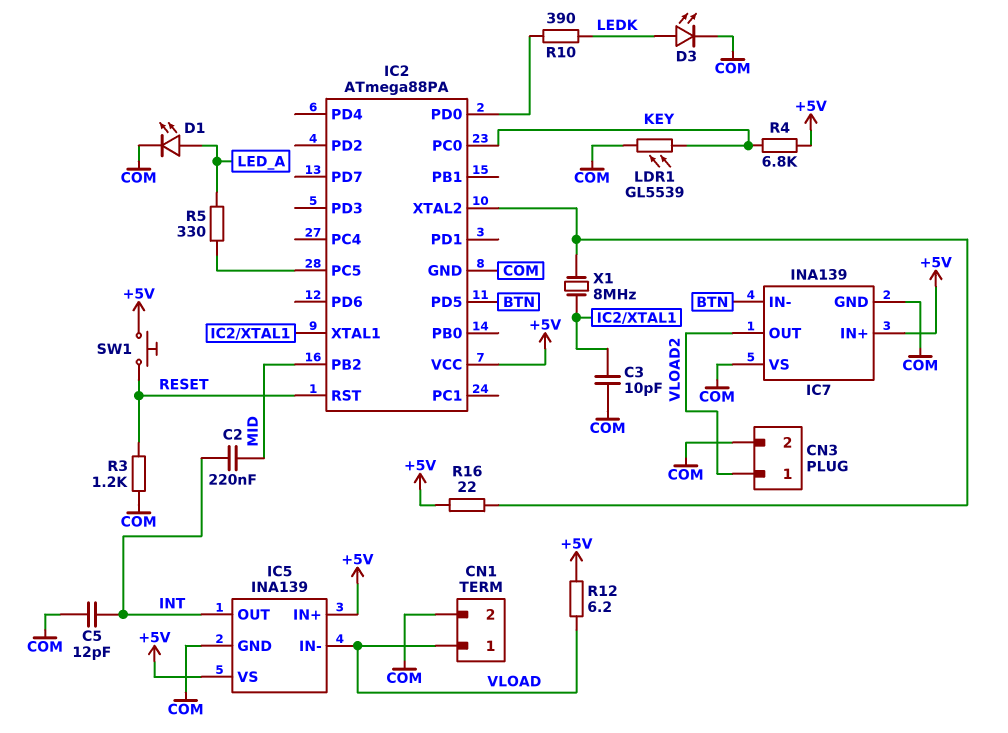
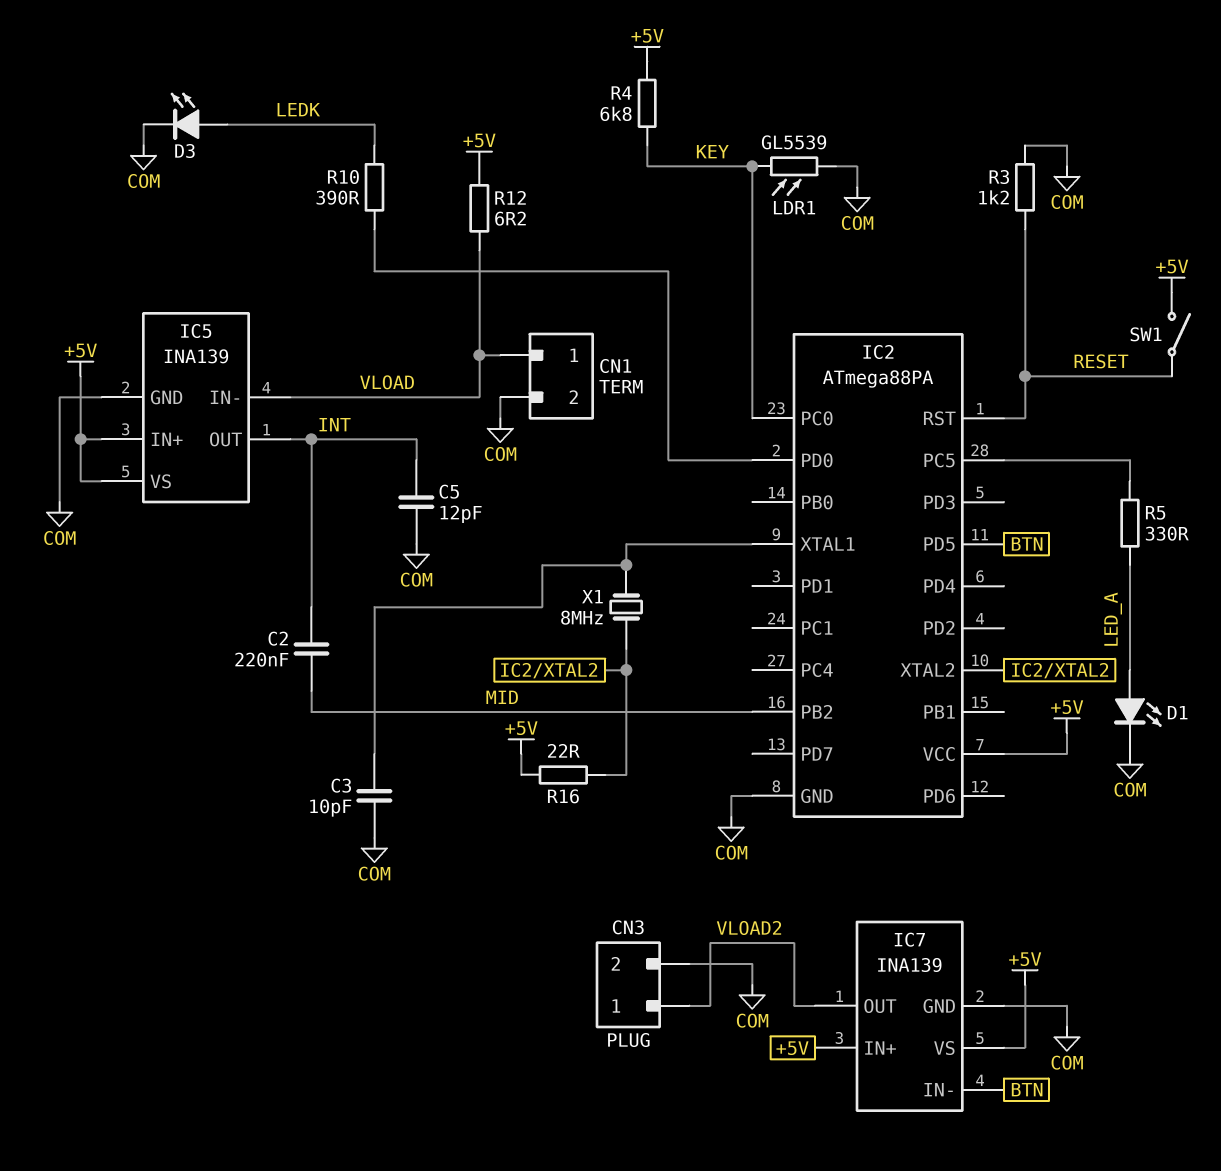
IC7 pin VS: COM -> +5V
SW1: button (+5V, RESET) -> switch (+5V, RESET)

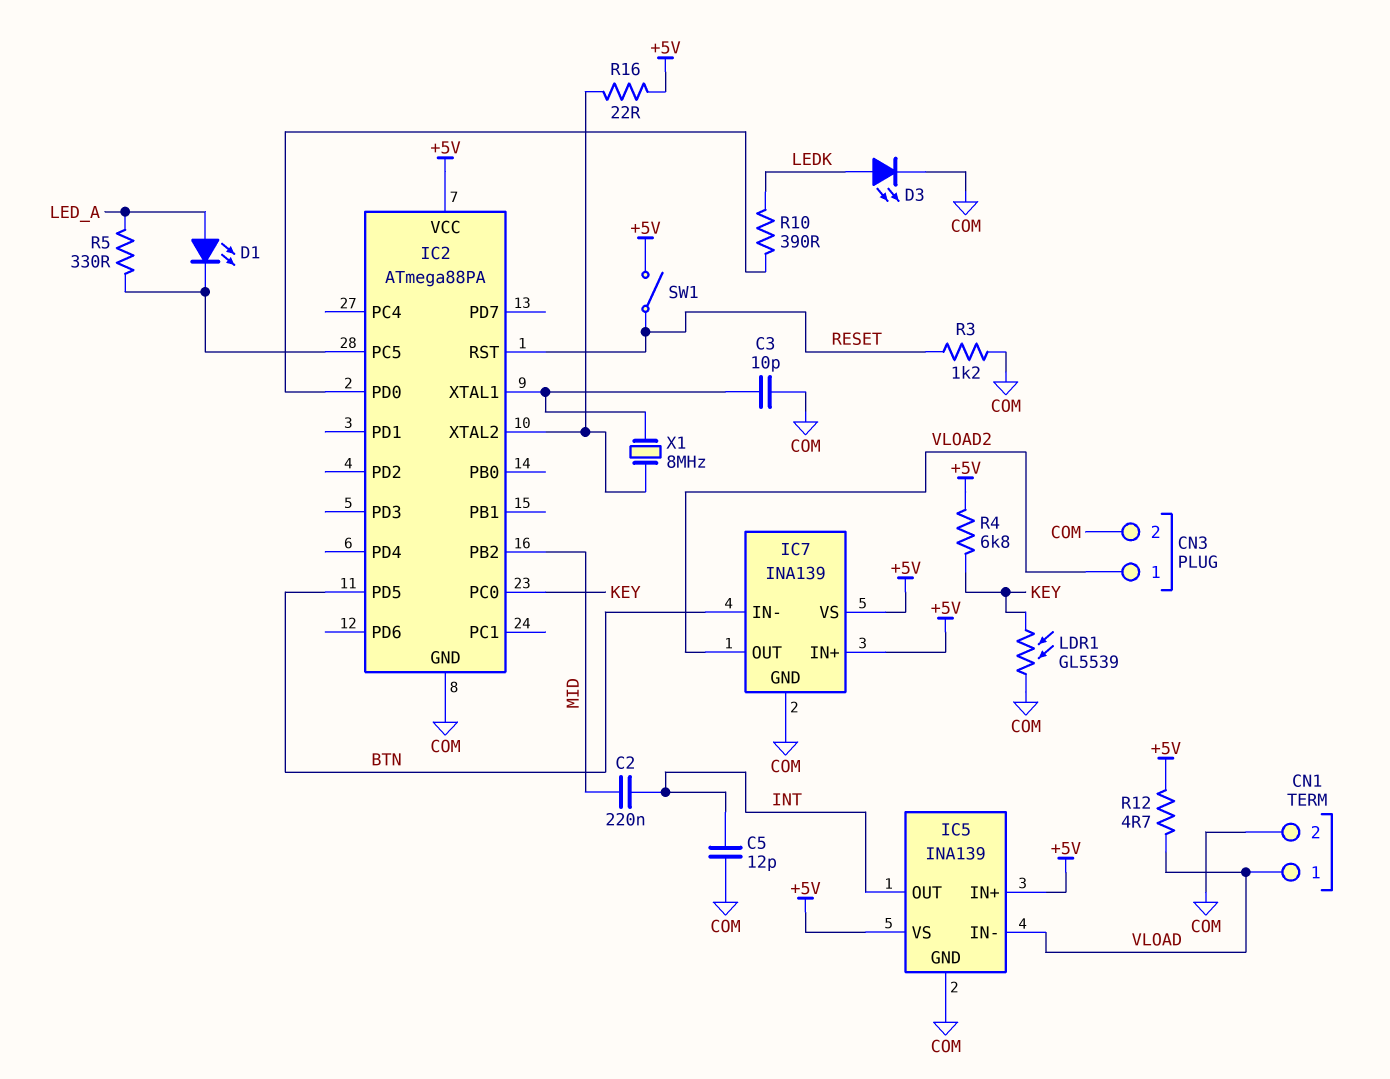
D1: LED (A LED_A, K COM) -> LED (A LED_A, K IC2/PC5)
R12: 6.2 (+5V, VLOAD) -> 4.7 (+5V, VLOAD)

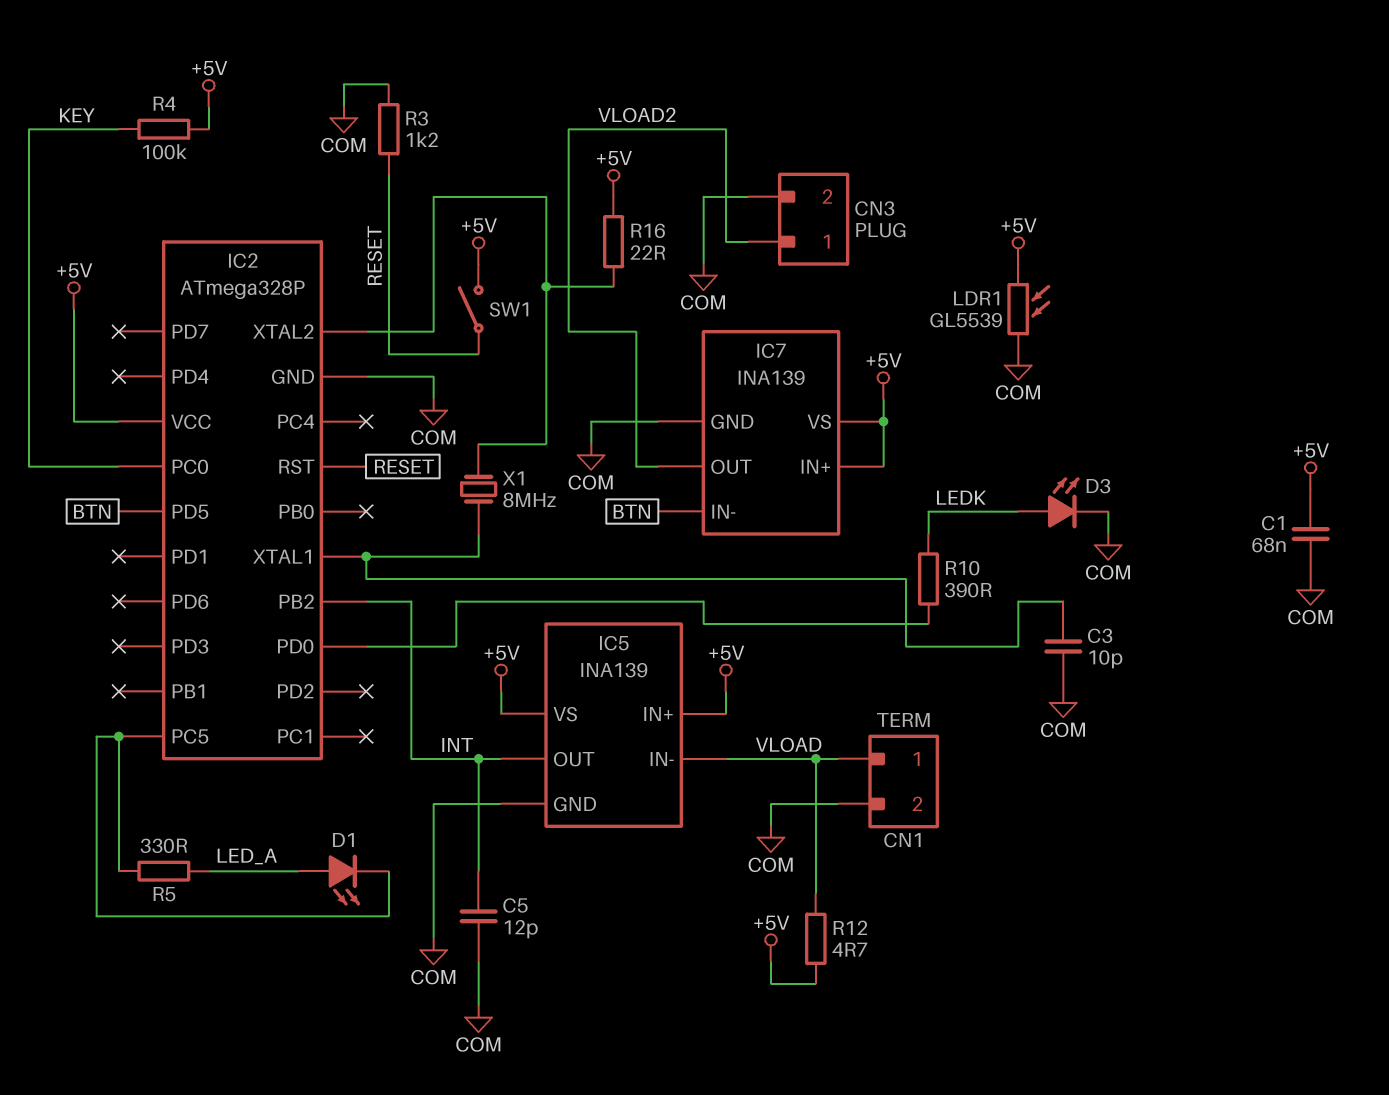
C1: none -> 68nF (+5V, COM)
C2: 220nF (INT, MID) -> none
IC2: ATmega88PA -> ATmega328P
IC2 pin PB2: MID -> INT
LDR1: GL5539 (COM, KEY) -> GL5539 (+5V, COM)
R4: 6.8k (+5V, KEY) -> 100k (+5V, KEY)

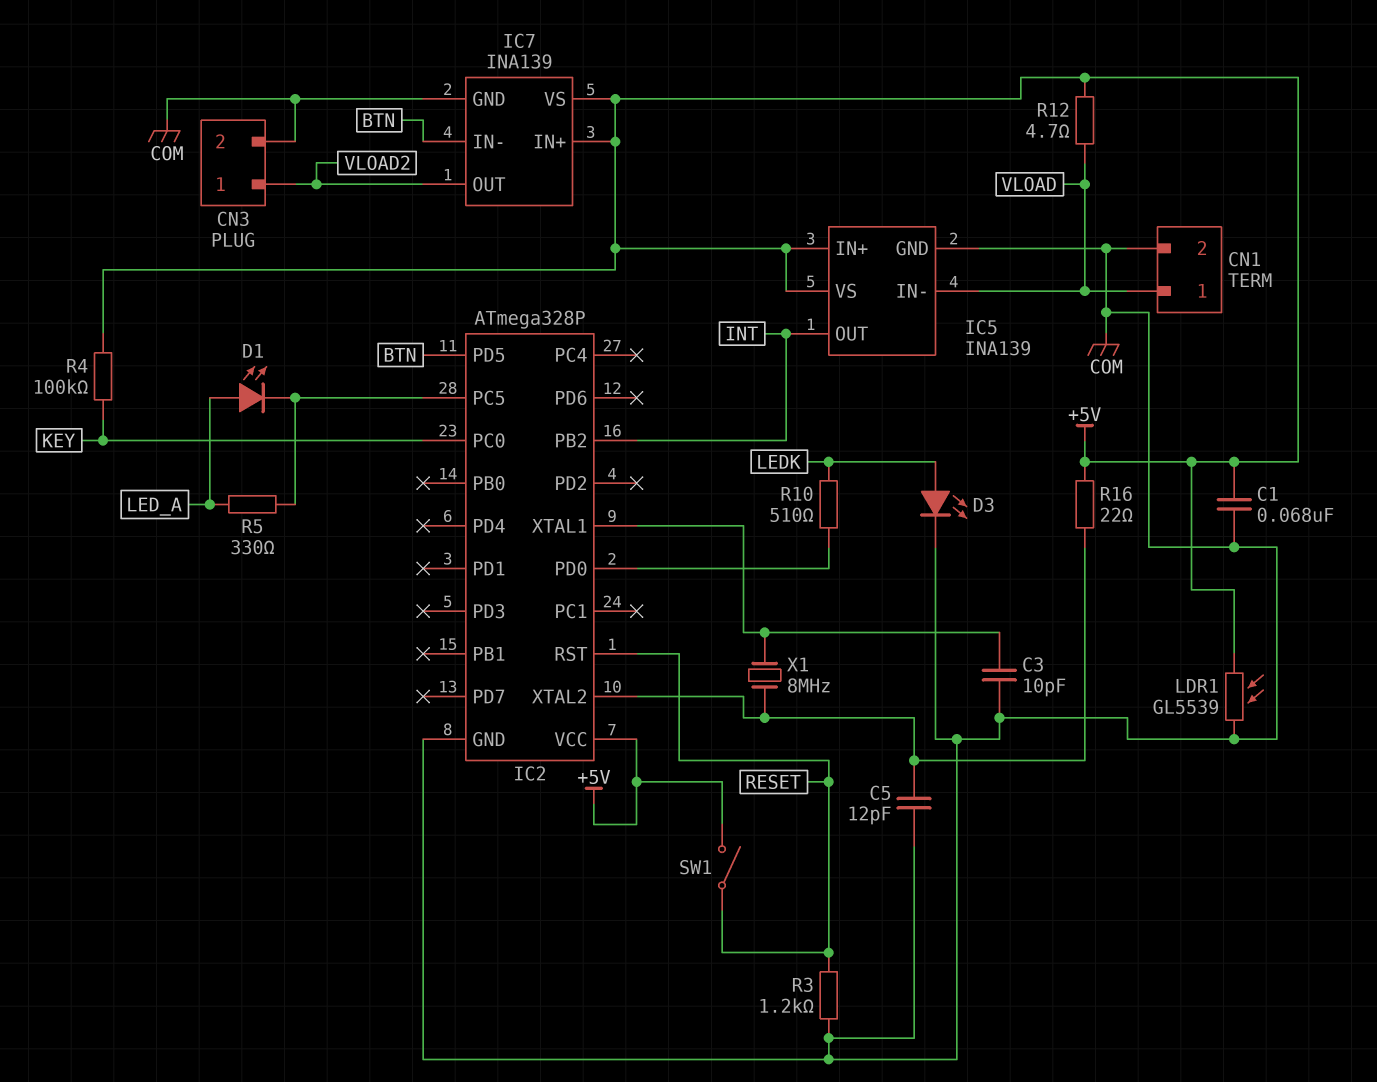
C5: 12pF (COM, INT) -> 12pF (COM, IC2/XTAL2)
R10: 390 (IC2/PD0, LEDK) -> 510 (IC2/PD0, LEDK)

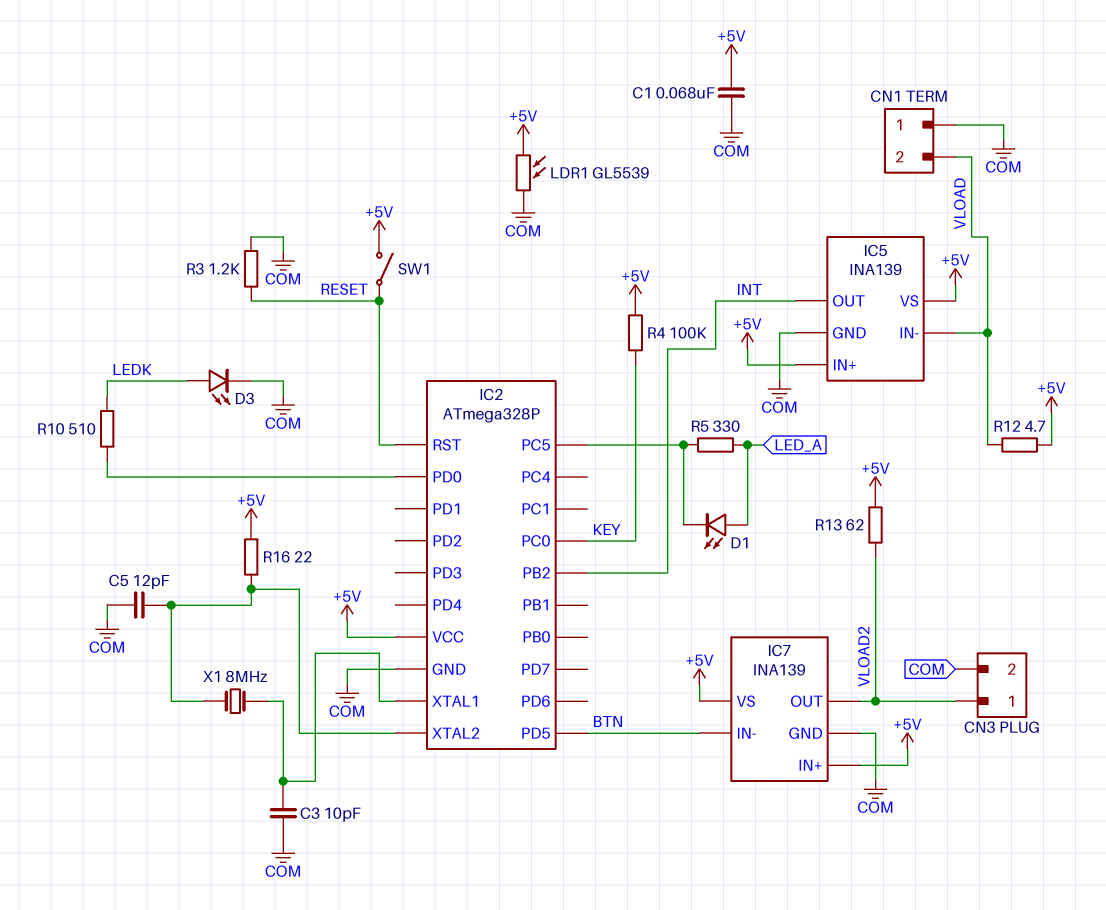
CN1 pin 1: VLOAD -> COM
CN1 pin 2: COM -> VLOAD
R13: none -> 62 (+5V, VLOAD2)

